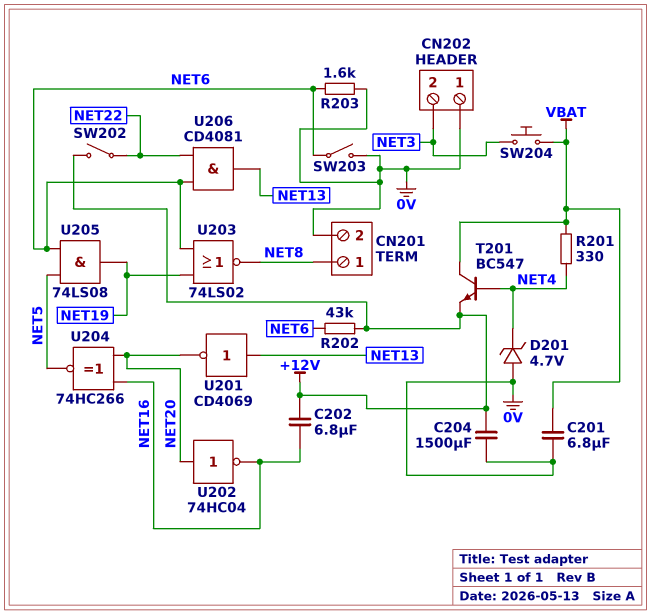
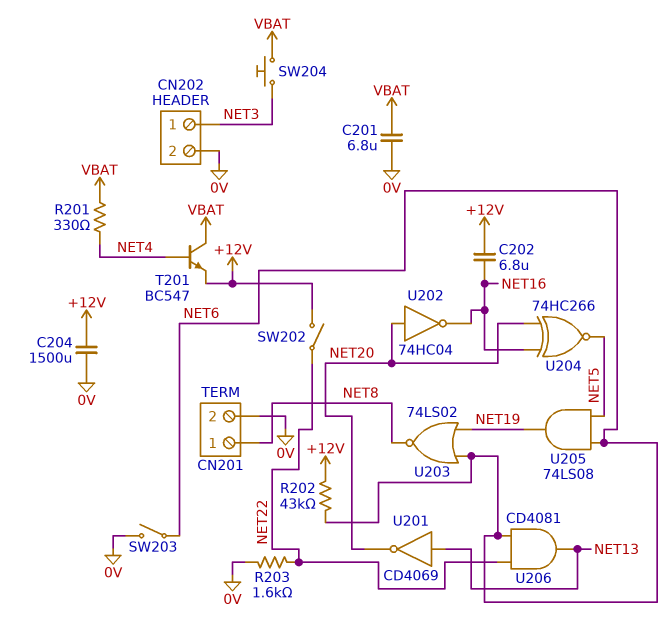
CN202 pin 1: 0V -> NET3
CN202 pin 2: NET3 -> 0V
D201: zener 4.7V (A 0V, K NET4) -> none
R203: 1.6k (0V, NET6) -> 1.6k (0V, NET22)

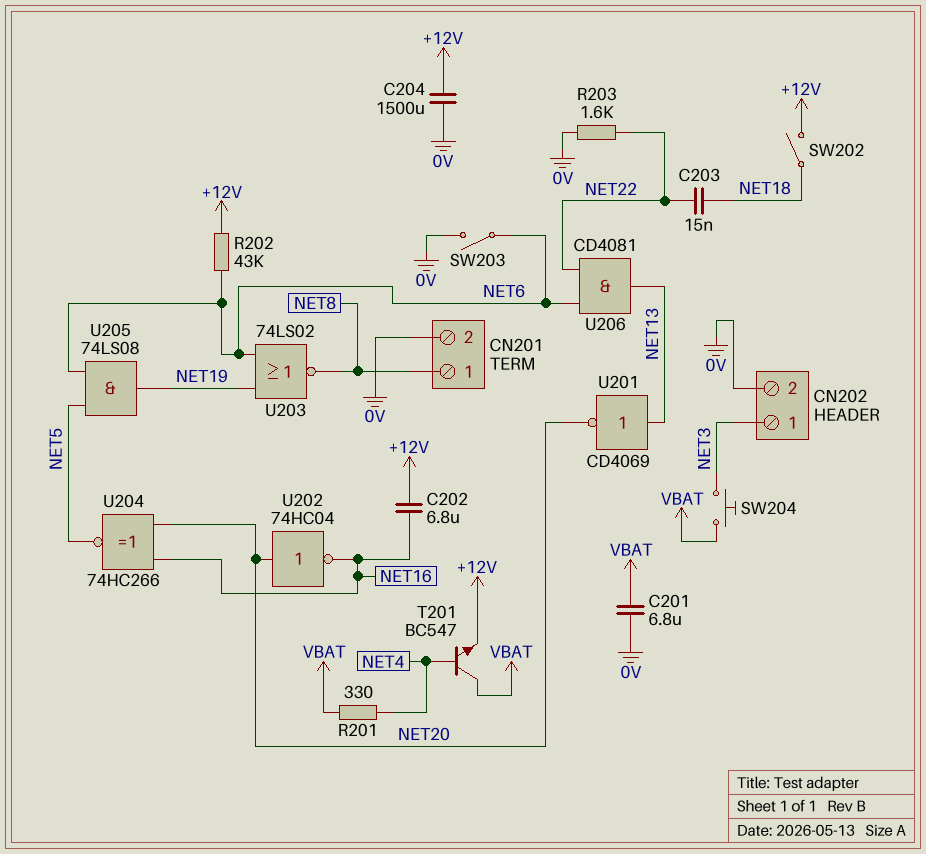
C203: none -> 15nF (NET18, NET22)
SW202: switch (+12V, NET22) -> switch (+12V, NET18)

